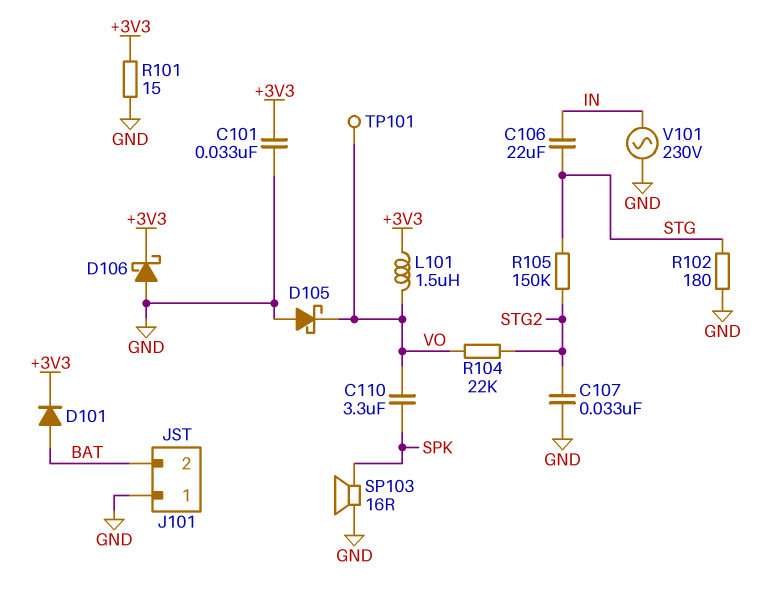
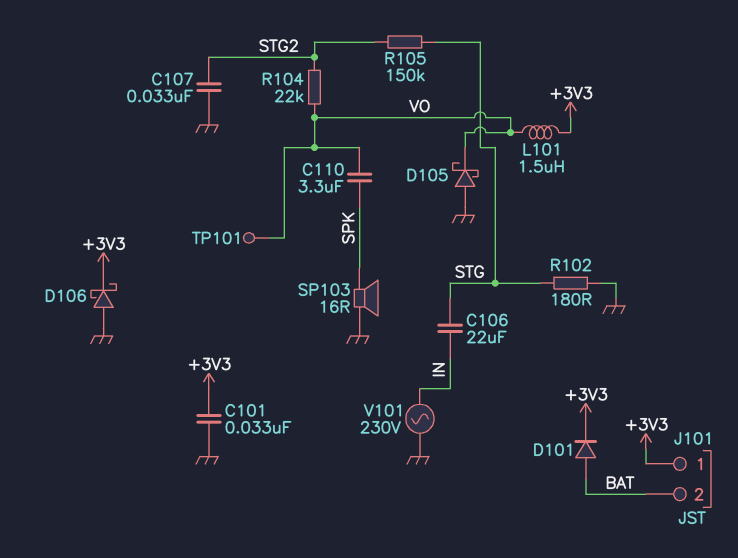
J101 pin 1: GND -> +3V3
R101: 15 (+3V3, GND) -> none

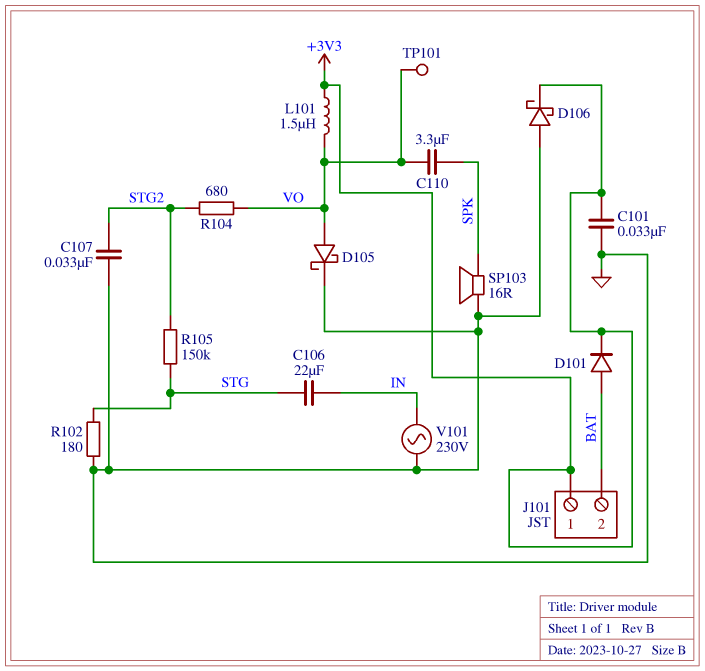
D105: schottky (A GND, K VO) -> schottky (A VO, K GND)
R104: 22k (STG2, VO) -> 680 (STG2, VO)

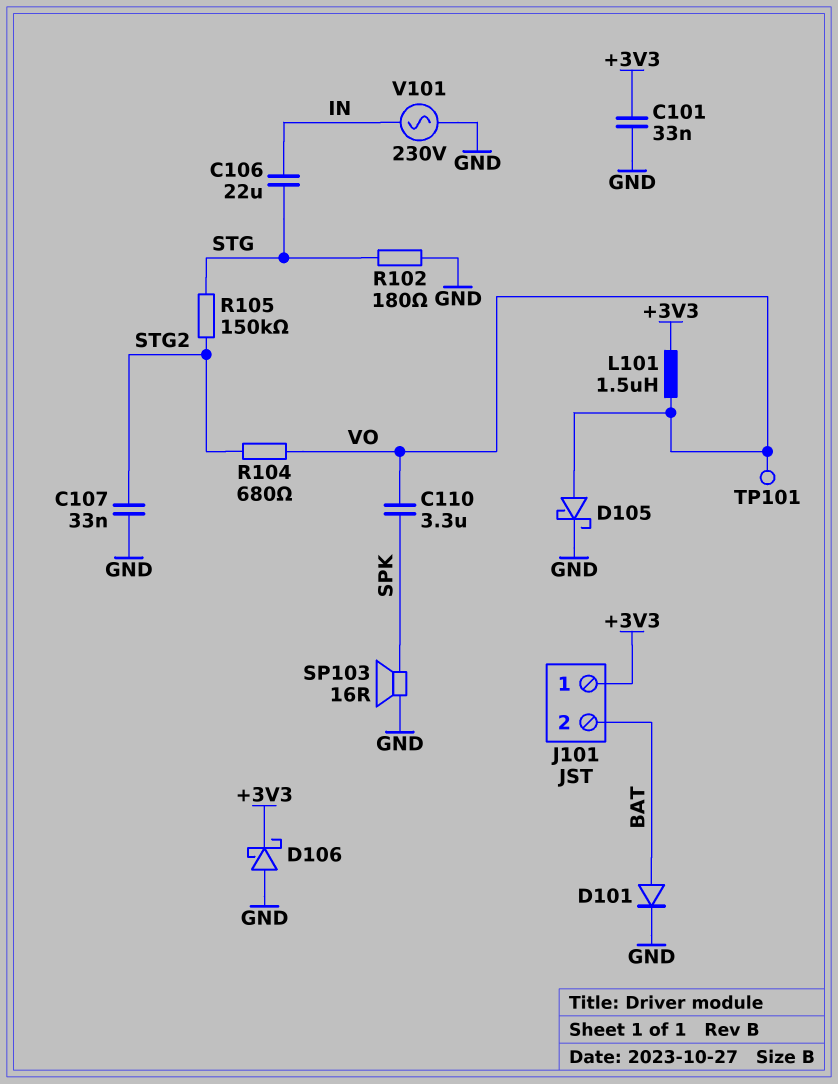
D101: diode (A BAT, K +3V3) -> diode (A BAT, K GND)

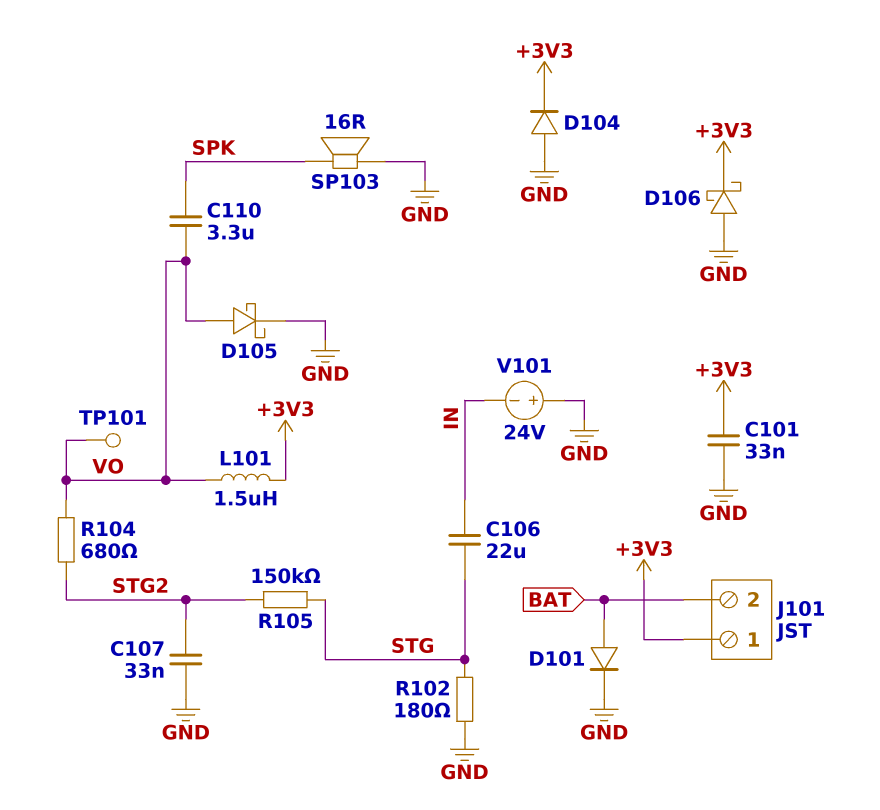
D104: none -> diode (A GND, K +3V3)
V101: AC 230V (GND, IN) -> 24V (plus GND, minus IN)

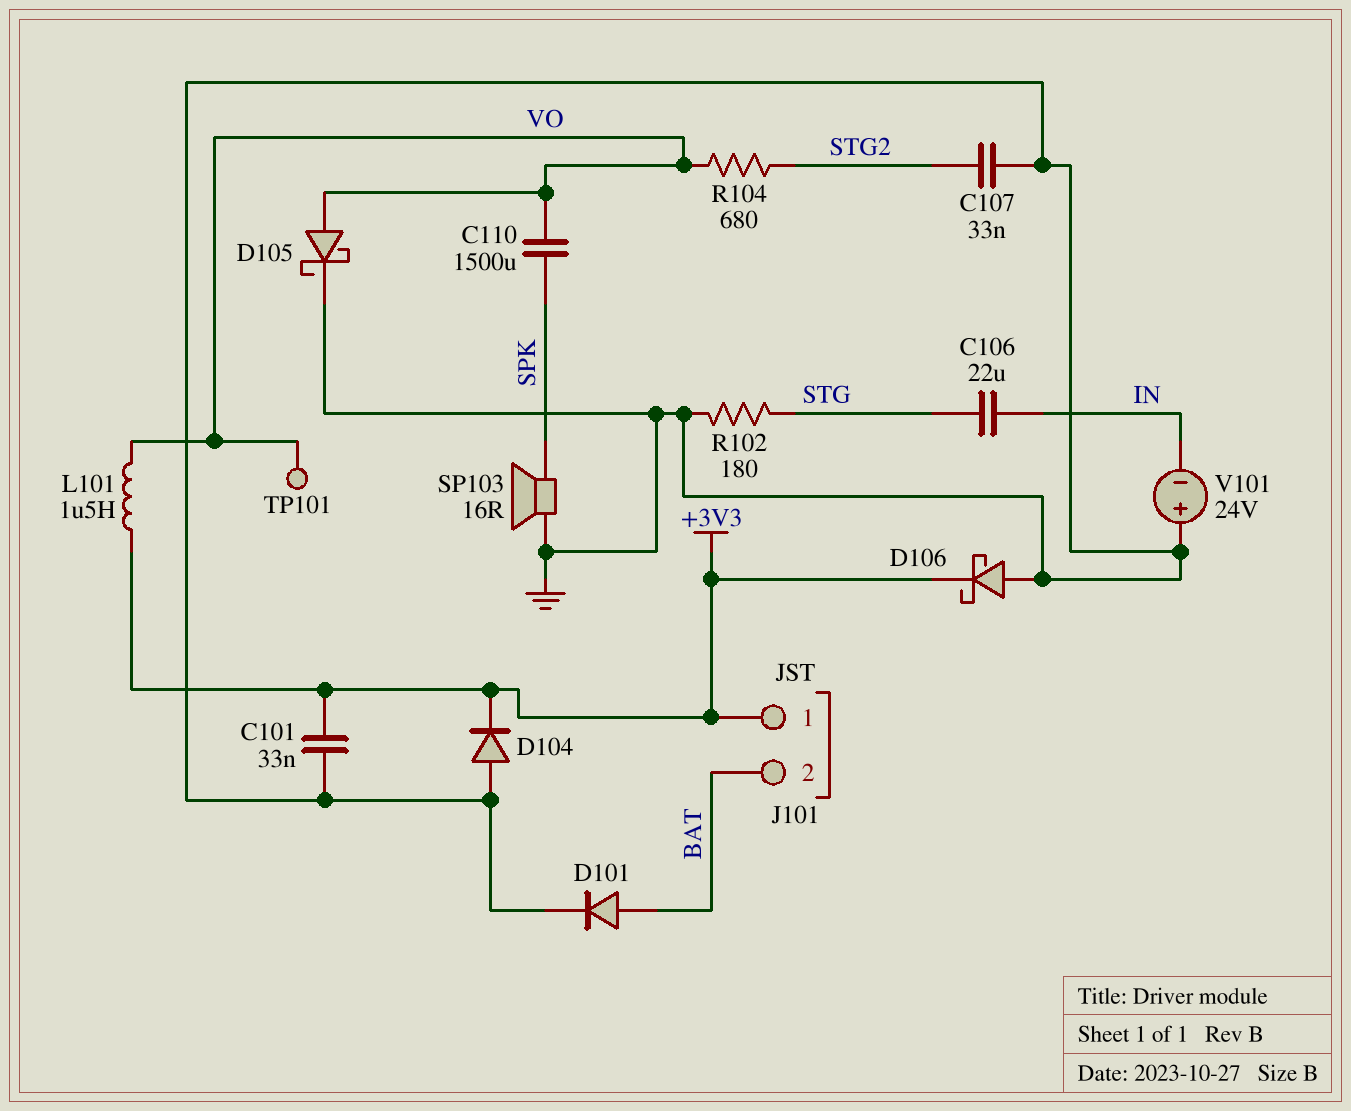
C110: 3.3uF (SPK, VO) -> 1500uF (SPK, VO)
R105: 150k (STG, STG2) -> none

